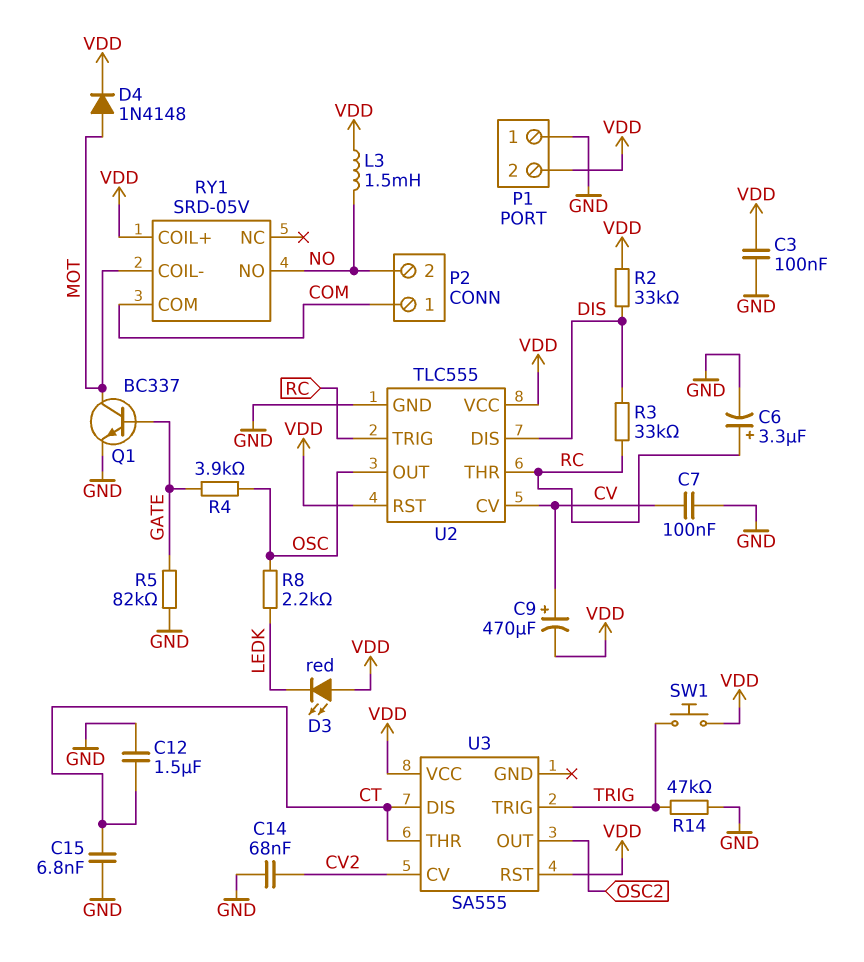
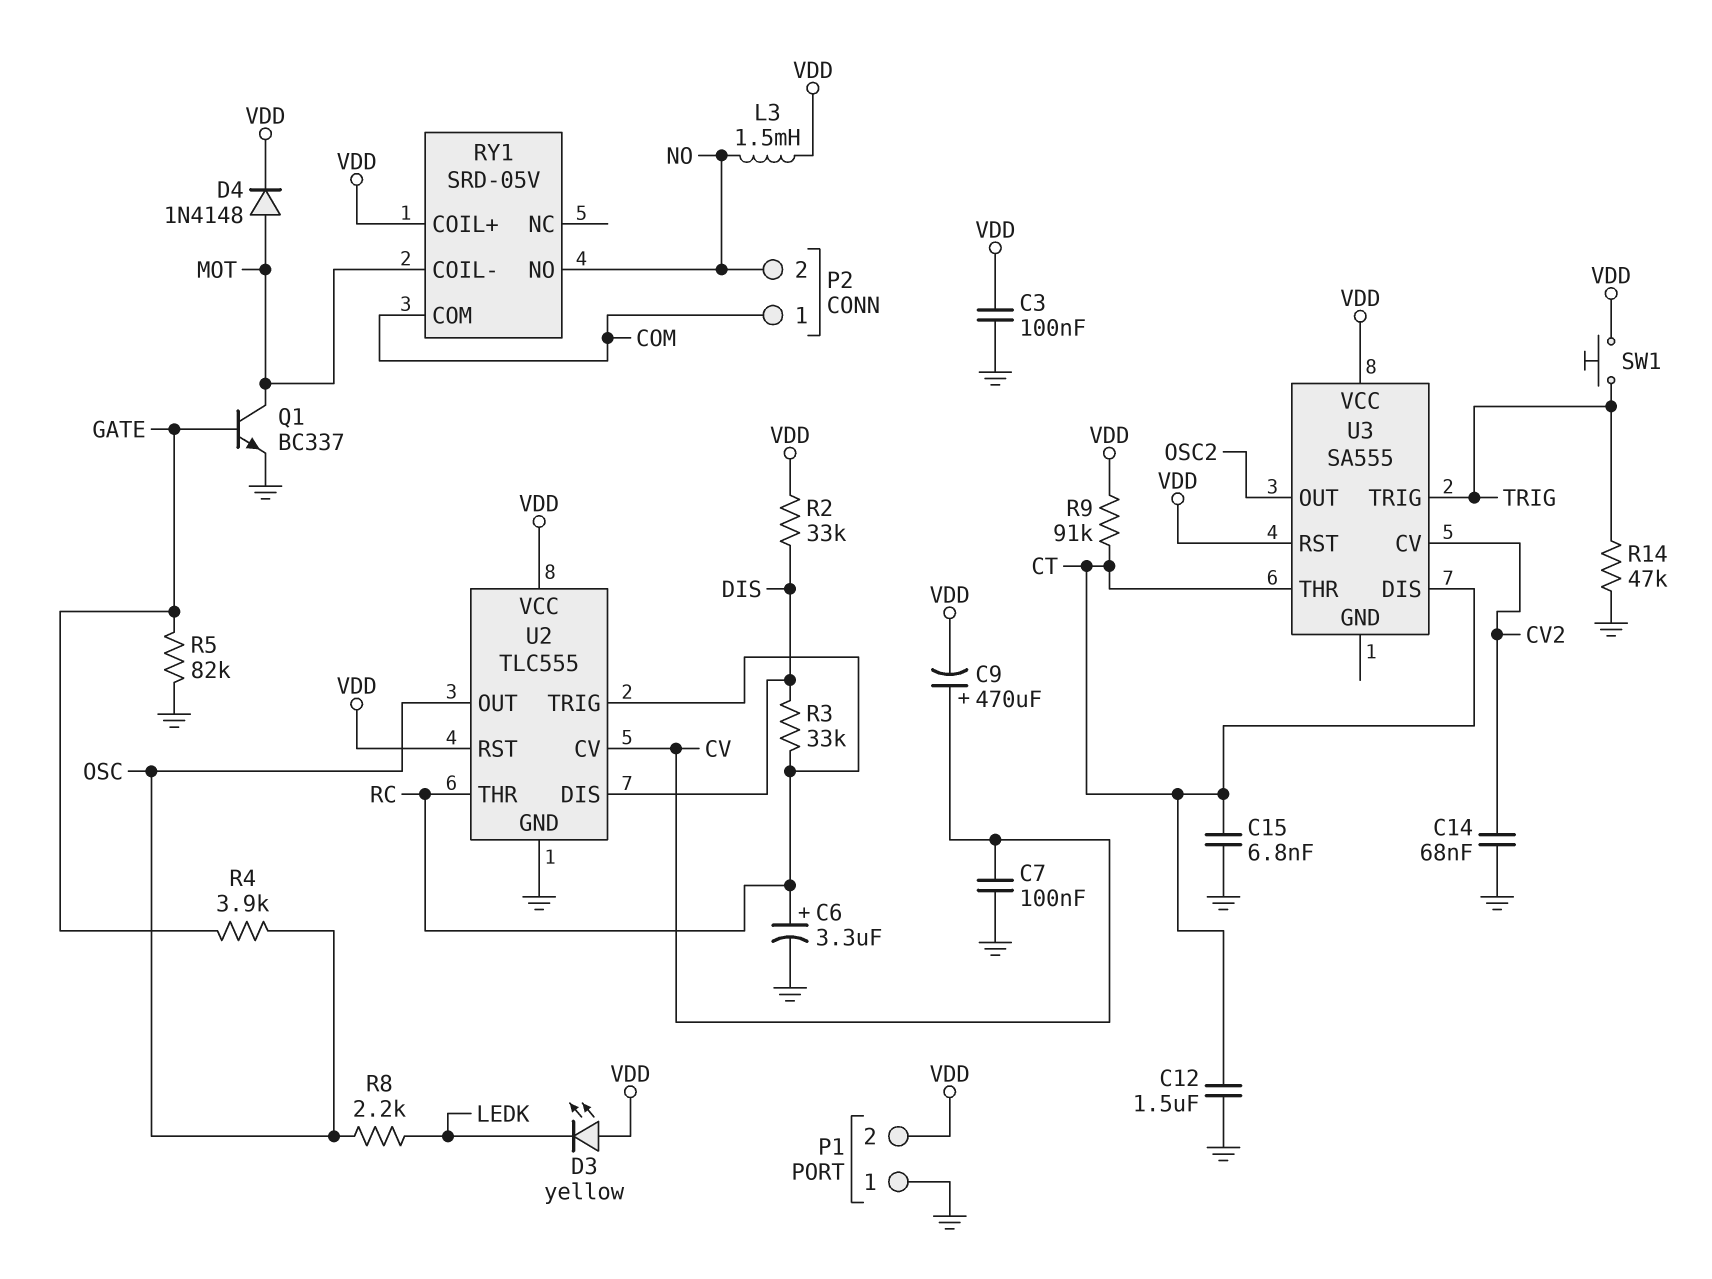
D3: LED red (A VDD, K LEDK) -> LED yellow (A VDD, K LEDK)
R9: none -> 91k (CT, VDD)

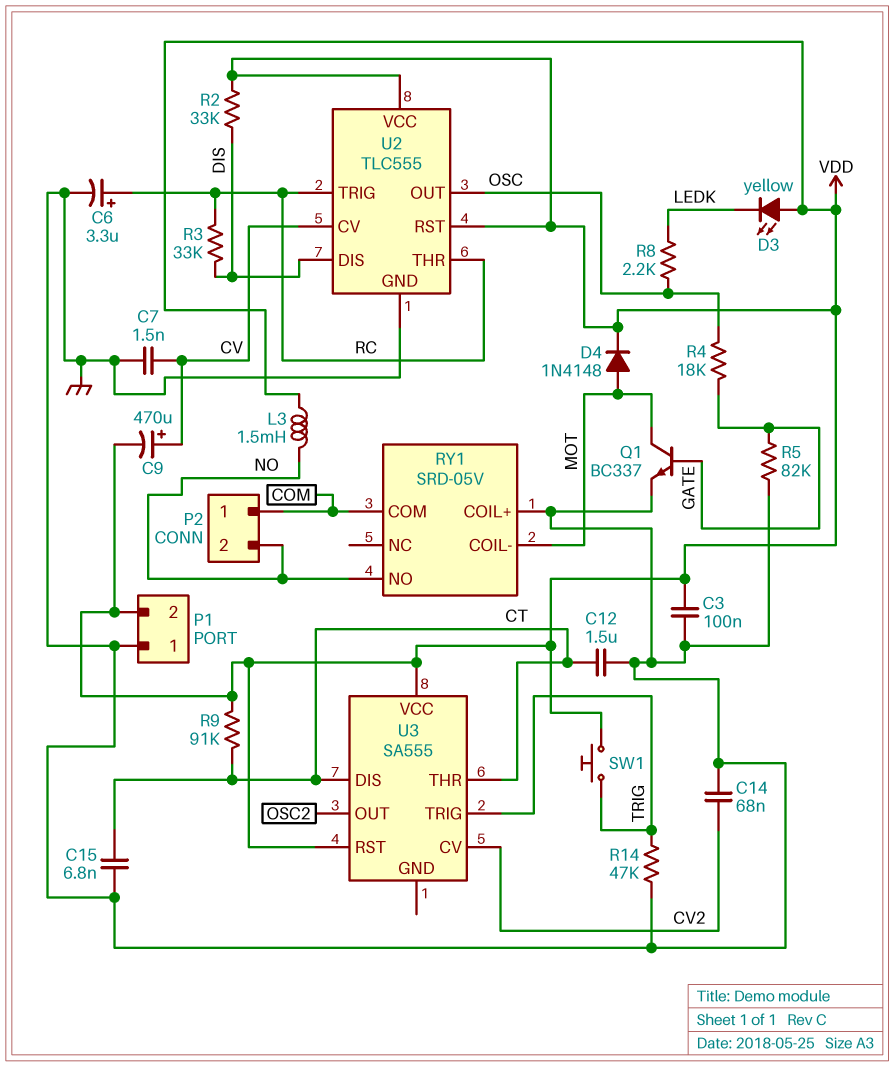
C7: 100nF (CV, GND) -> 1.5nF (CV, GND)
R4: 3.9k (GATE, OSC) -> 18k (GATE, OSC)
RY1 pin COIL+: VDD -> GND

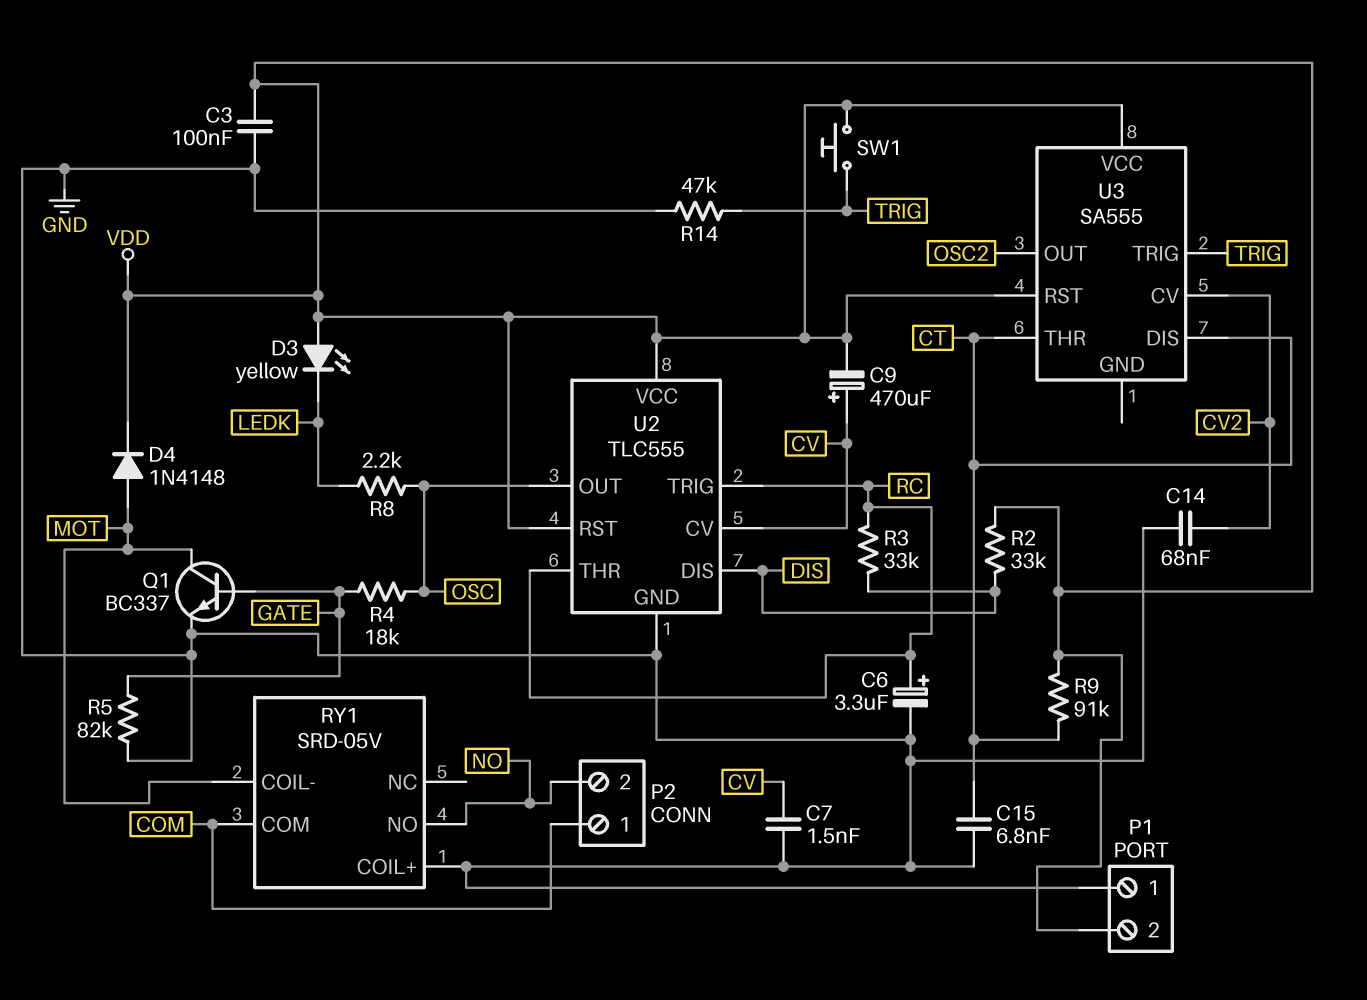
C12: 1.5uF (CT, GND) -> none
L3: 1.5mH (NO, VDD) -> none

